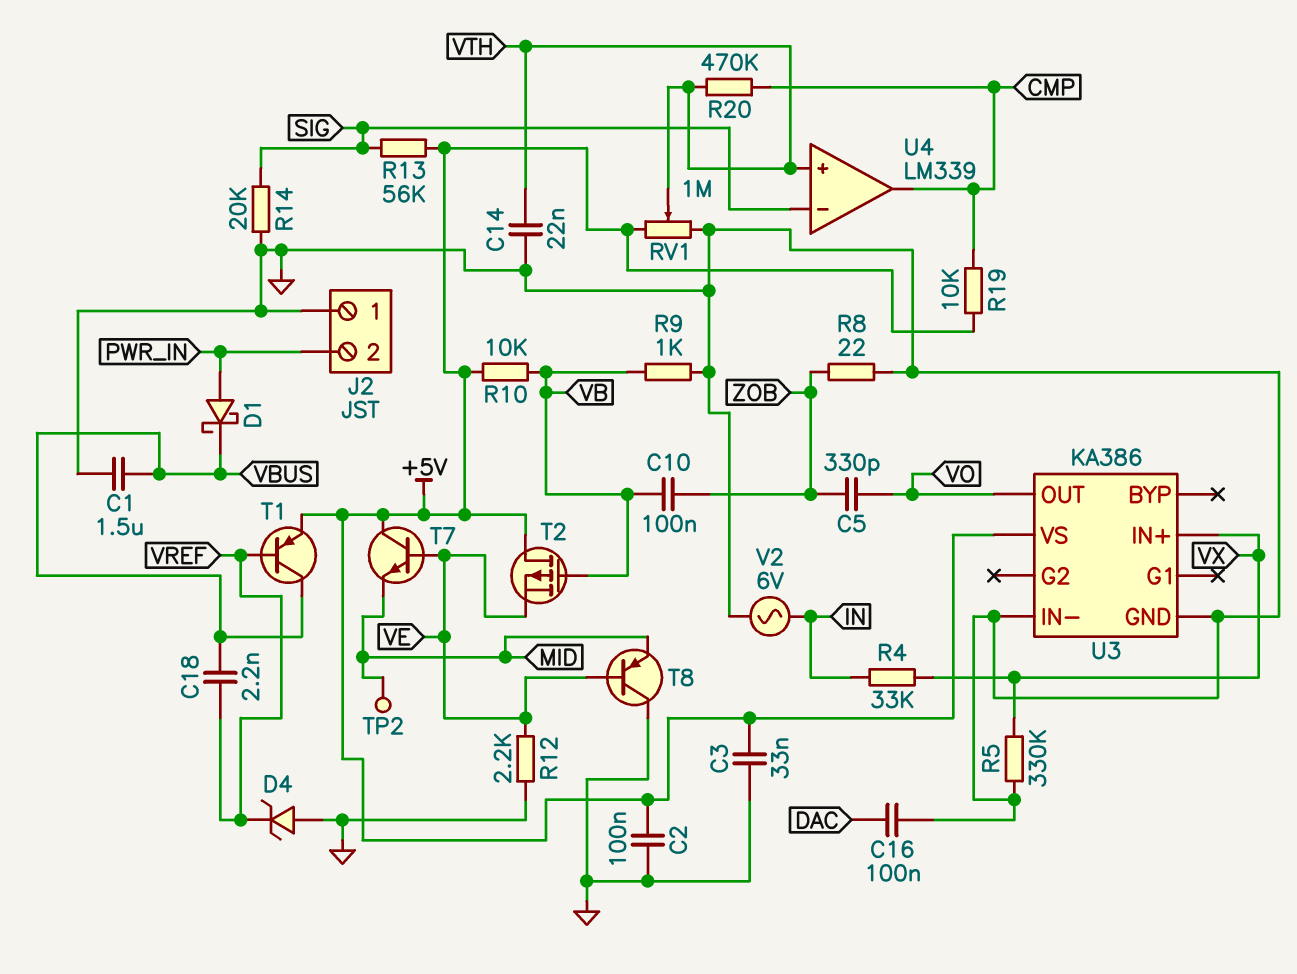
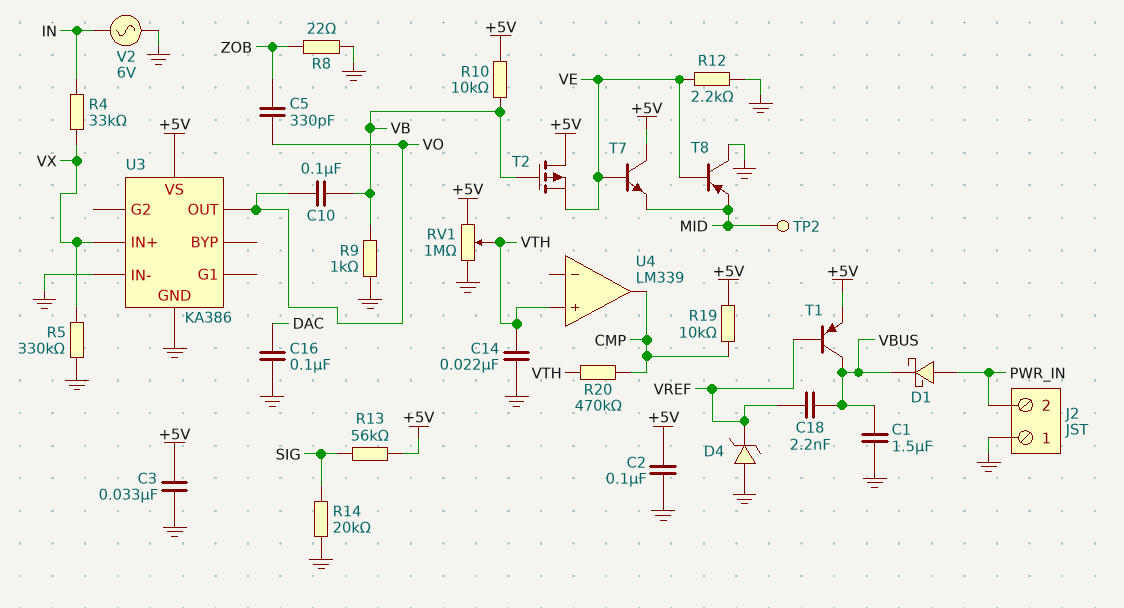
C10: 100nF (VB, ZOB) -> 100nF (VB, VO)
U4 pin in-: SIG -> none

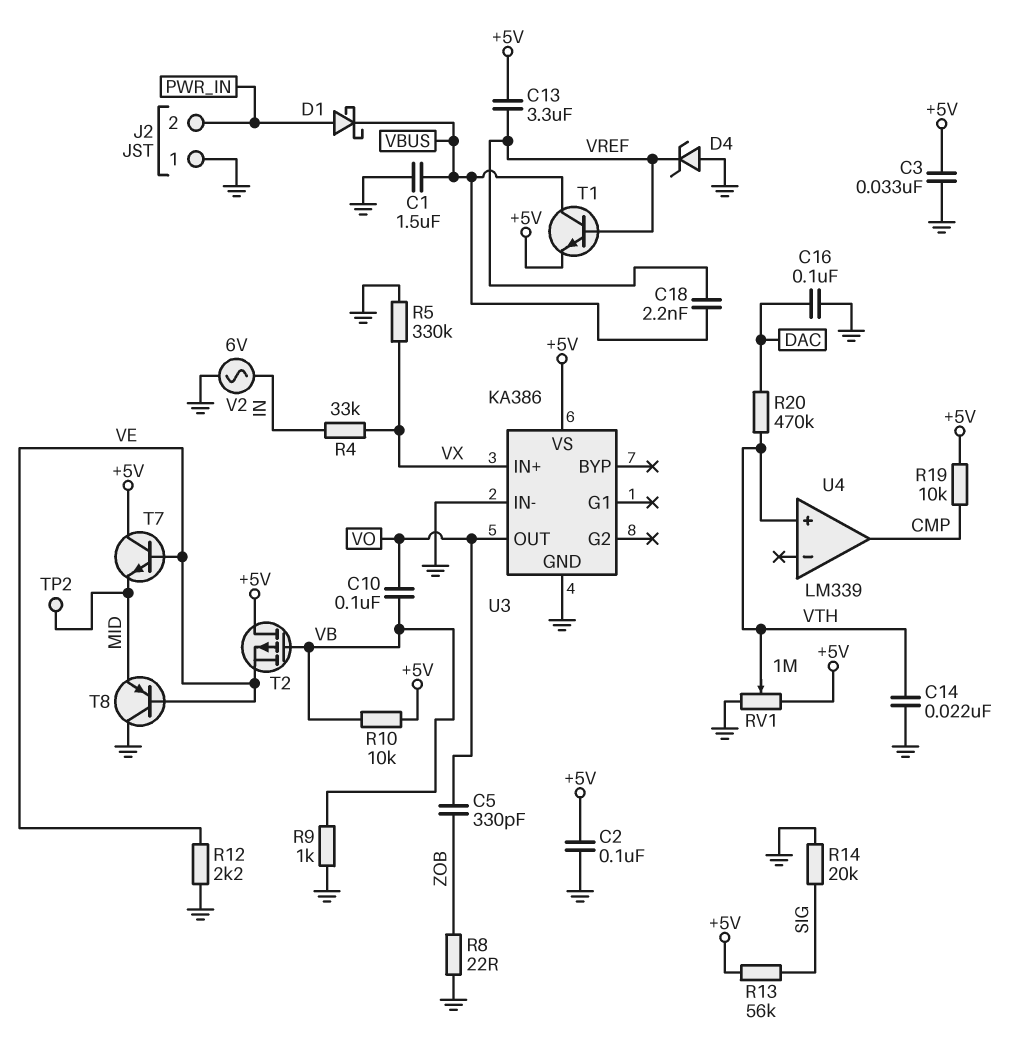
C13: none -> 3.3uF (+5V, VREF)
R20: 470k (CMP, VTH) -> 470k (DAC, VTH)
T1: PNP (B VREF, C VBUS, E +5V) -> NPN (B VREF, C VBUS, E +5V)

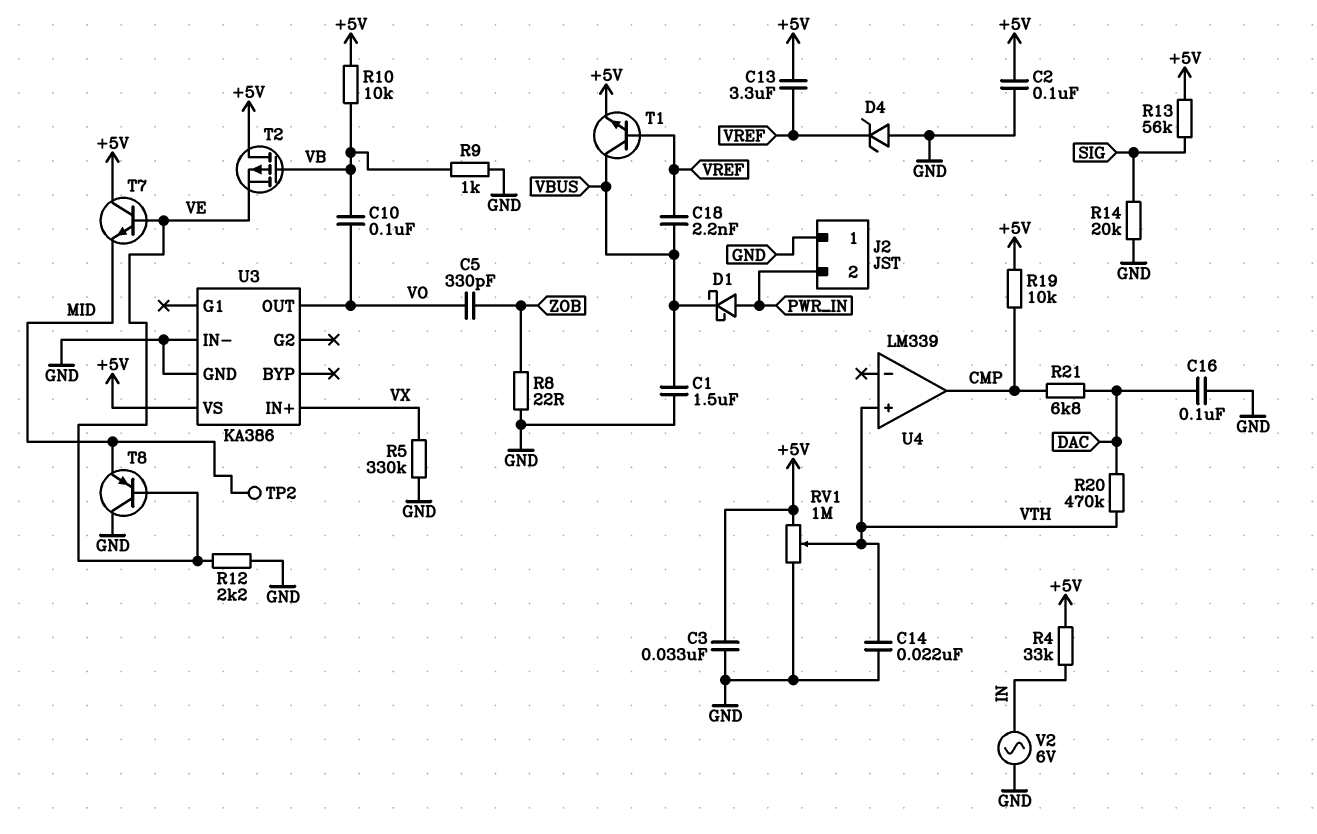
R4: 33k (IN, VX) -> 33k (+5V, IN)
R21: none -> 6.8k (CMP, DAC)

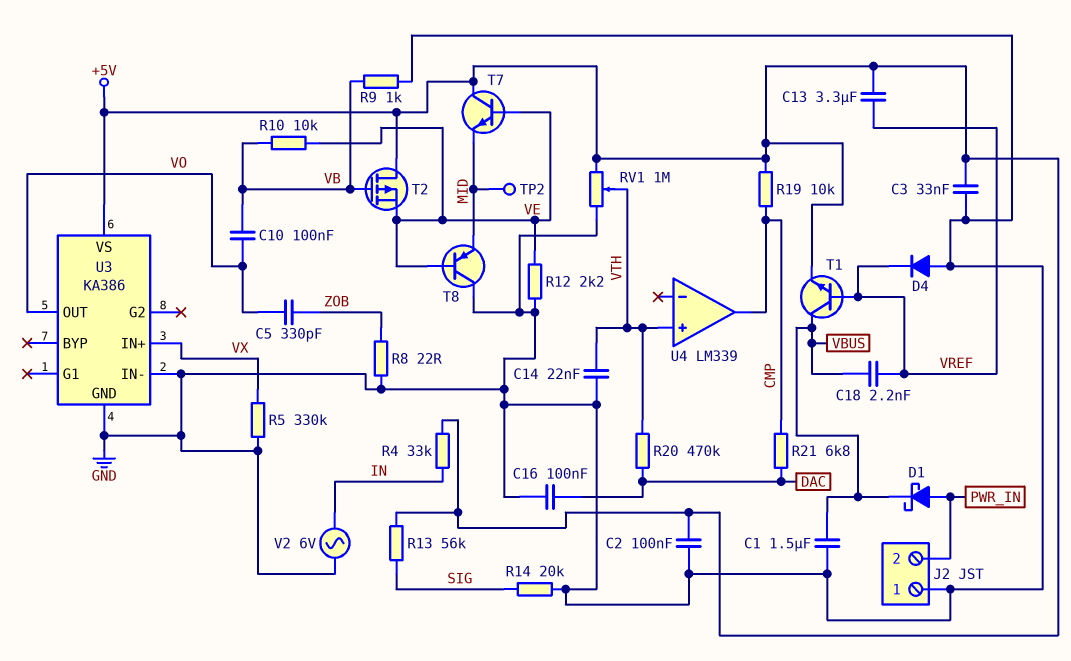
D4: zener (A GND, K VREF) -> diode (A GND, K VREF)
R10: 10k (+5V, VB) -> 10k (VB, VE)

